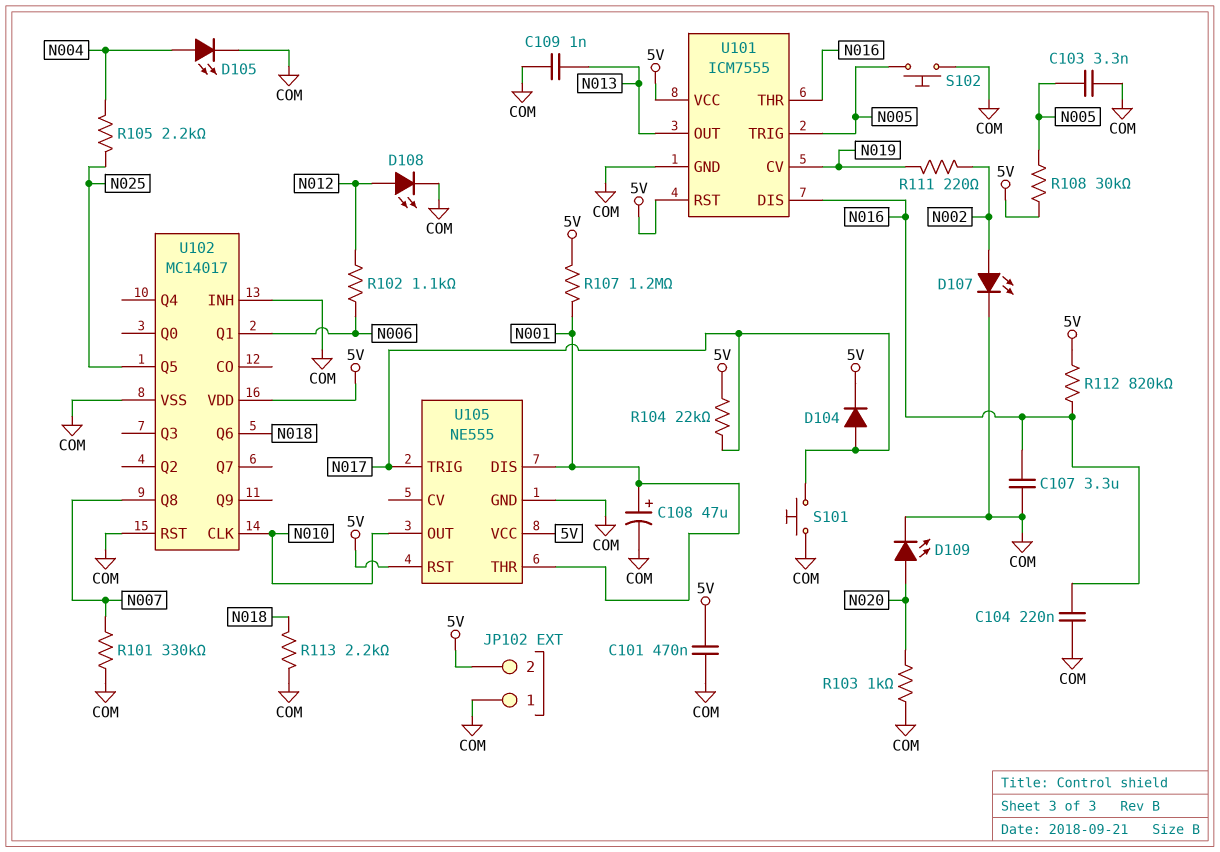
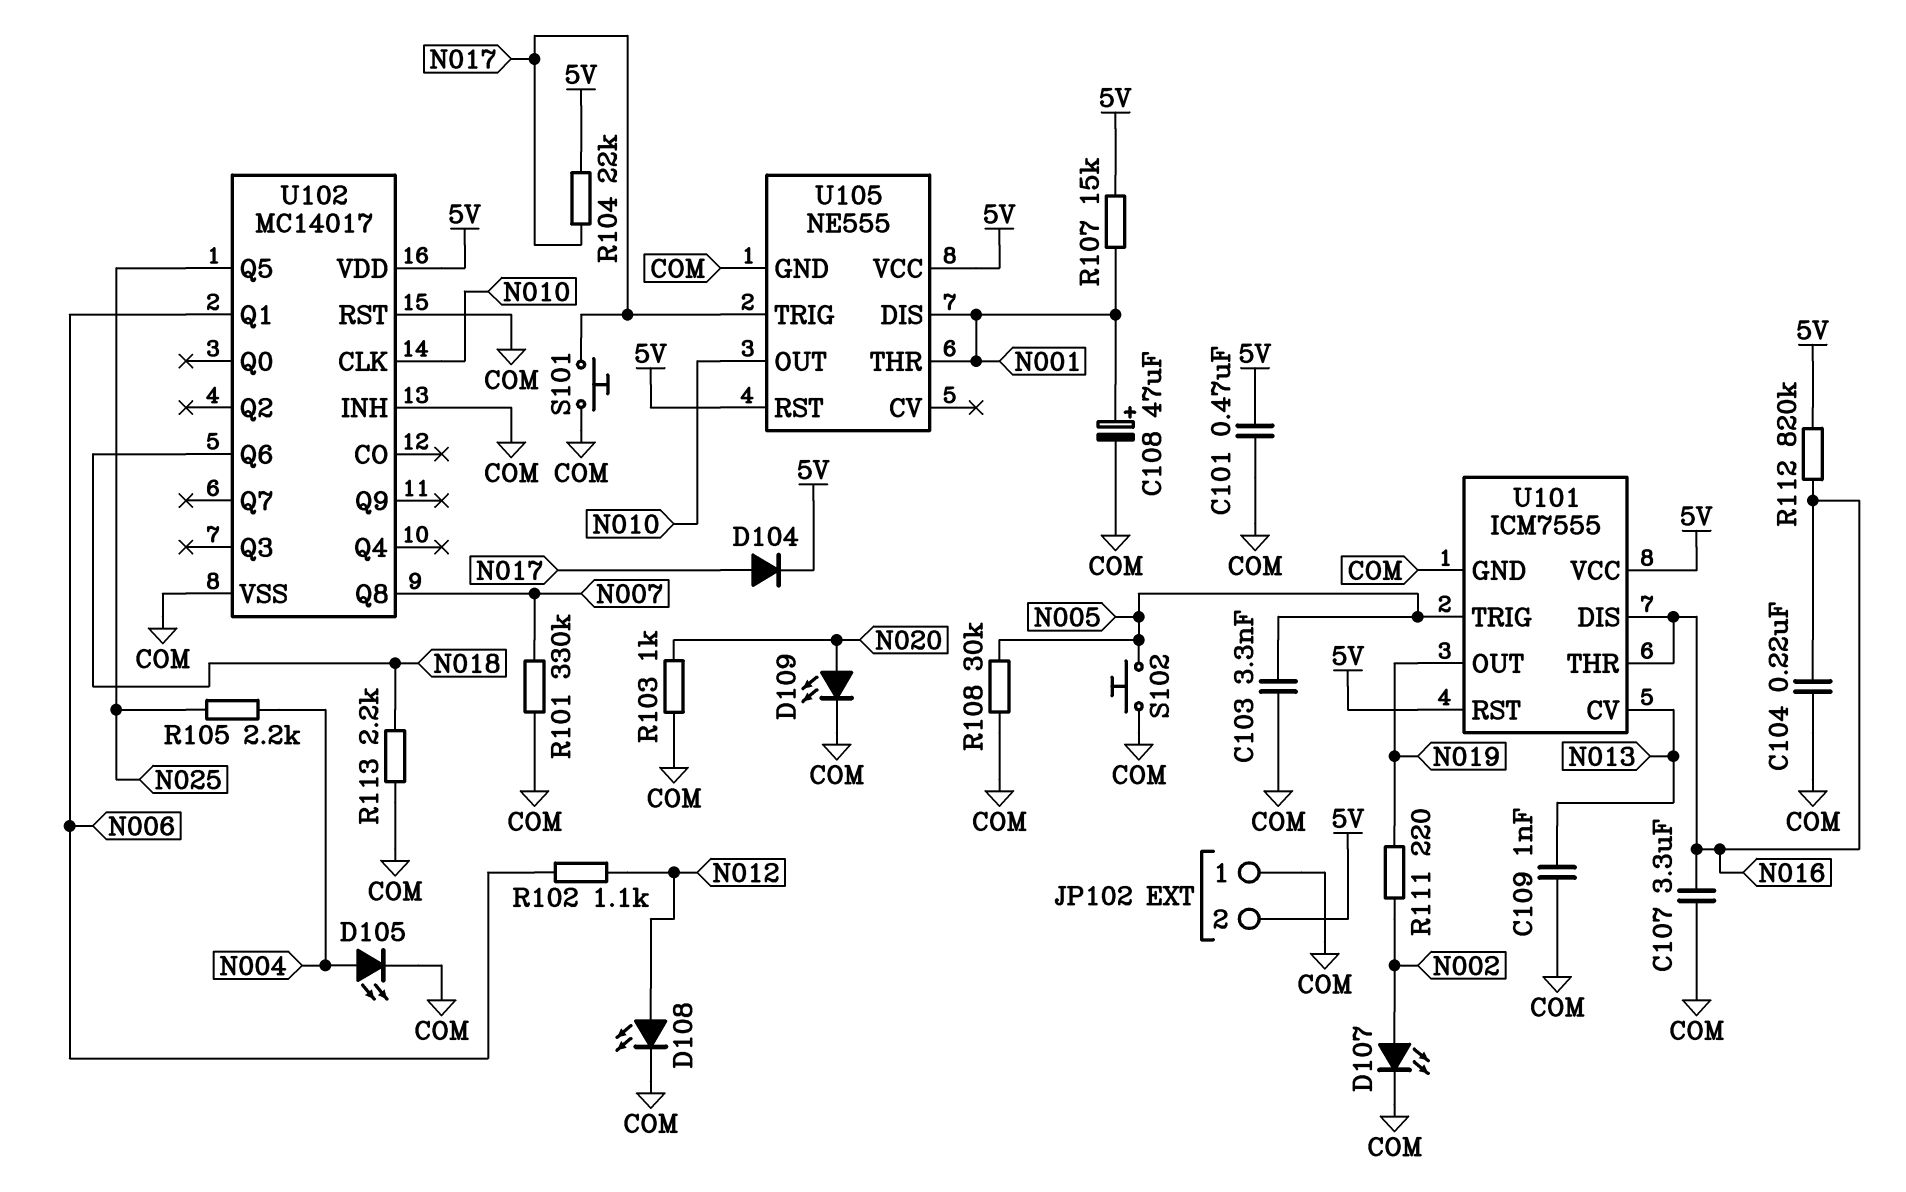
R107: 1.2M (5V, N001) -> 15k (5V, N001)
R108: 30k (5V, N005) -> 30k (COM, N005)
U101 pin CV: N019 -> N013
U101 pin OUT: N013 -> N019

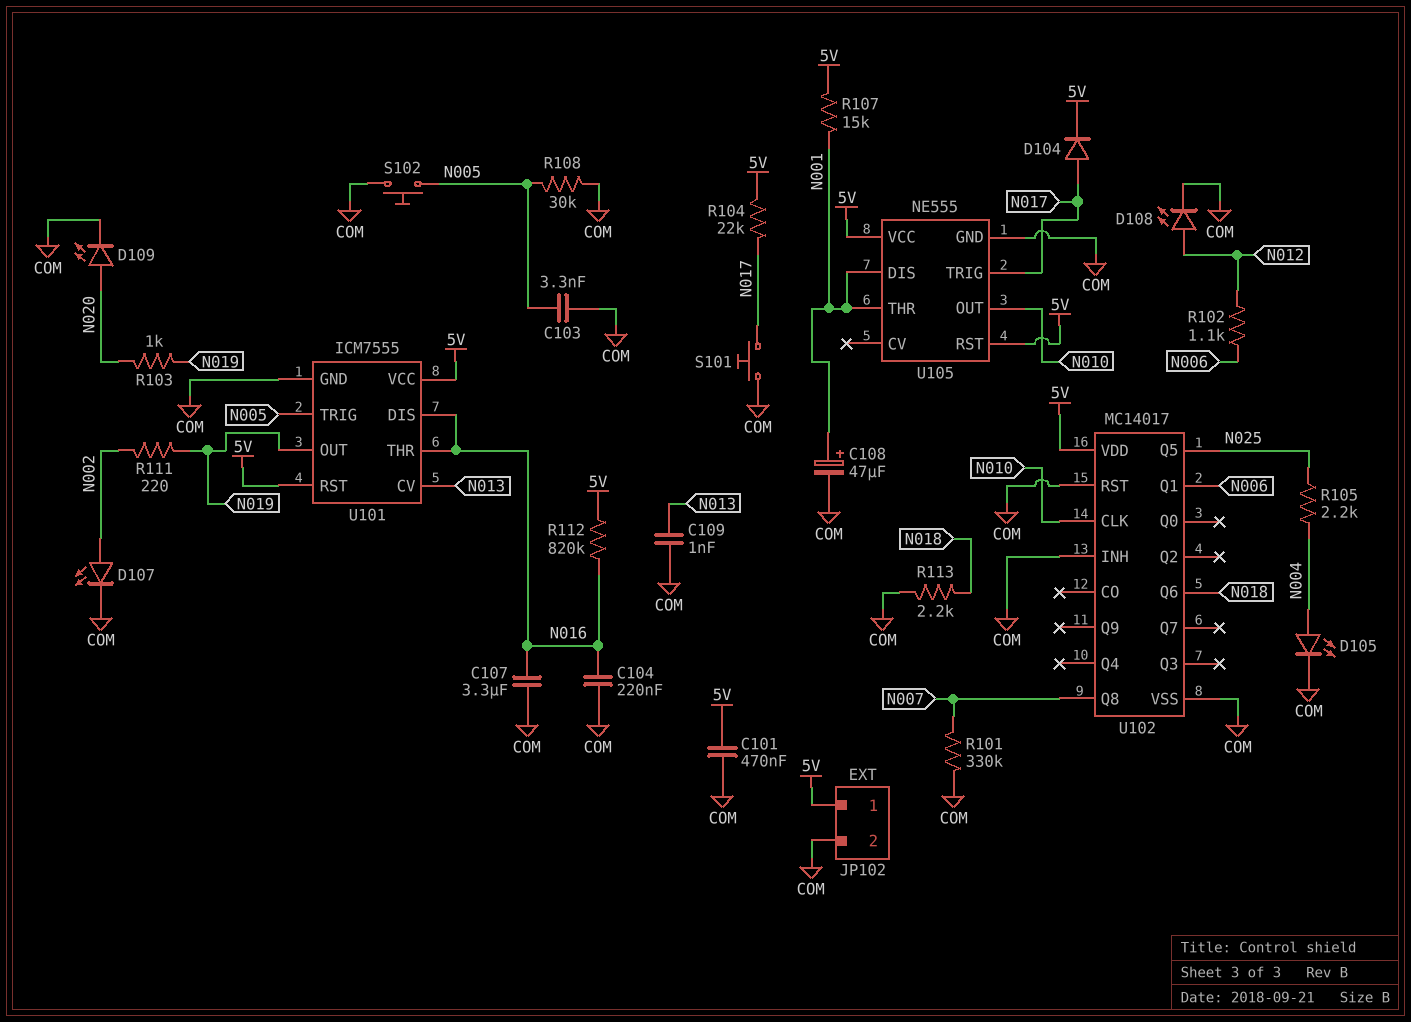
JP102 pin 1: COM -> 5V
JP102 pin 2: 5V -> COM
R103: 1k (COM, N020) -> 1k (N019, N020)

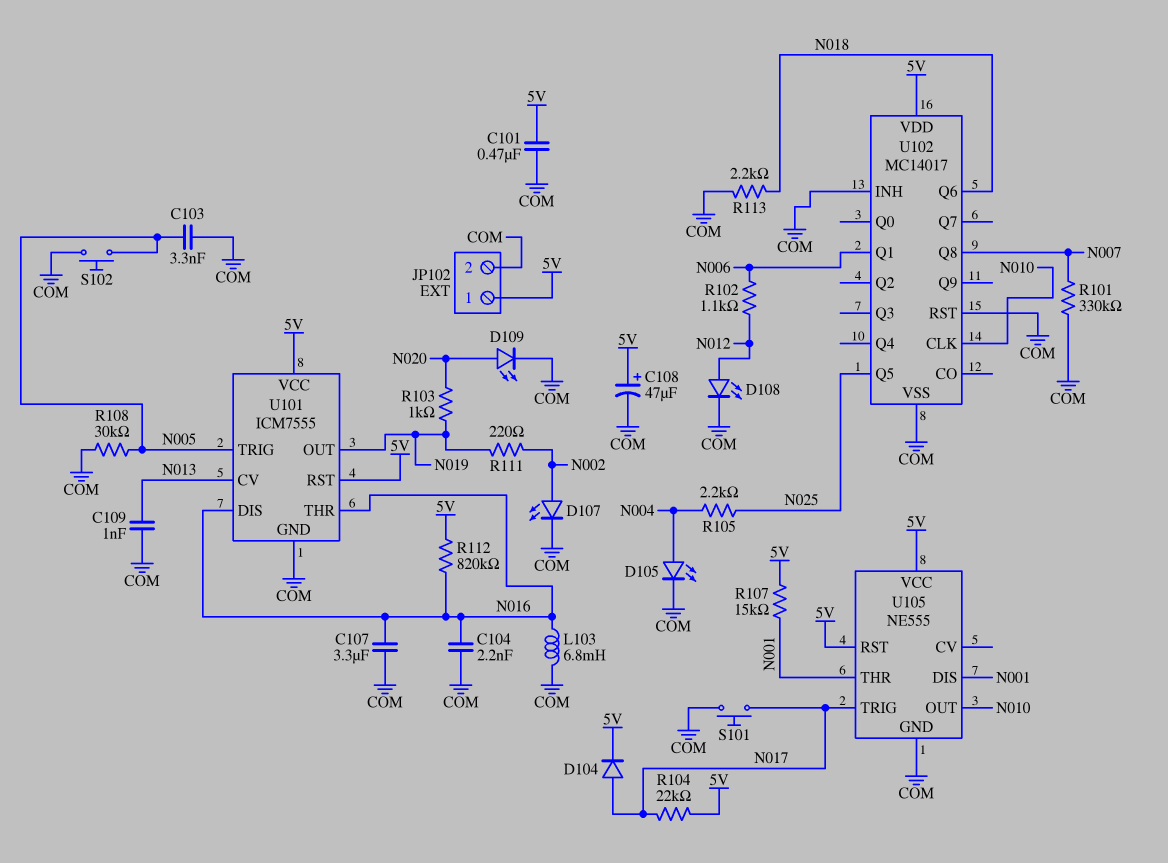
C104: 220nF (COM, N016) -> 2.2nF (COM, N016)
C108: 47uF (plus N001, minus COM) -> 47uF (plus 5V, minus COM)
L103: none -> 6.8mH (COM, N016)

